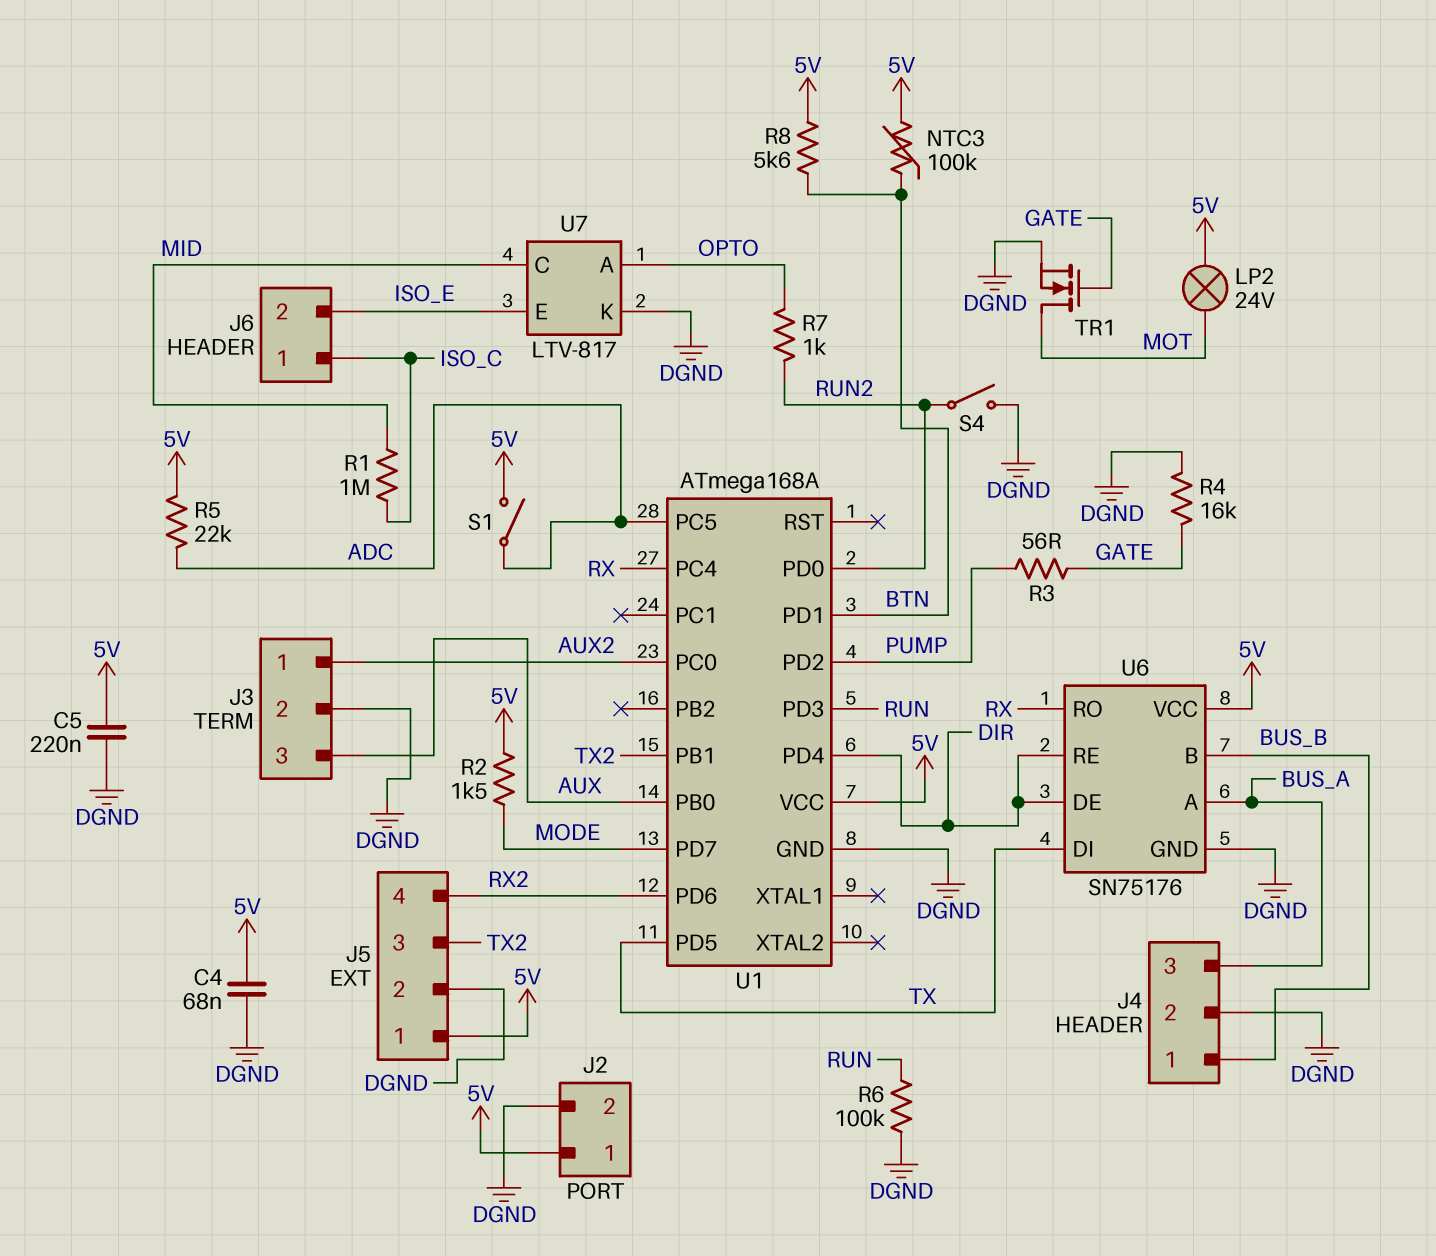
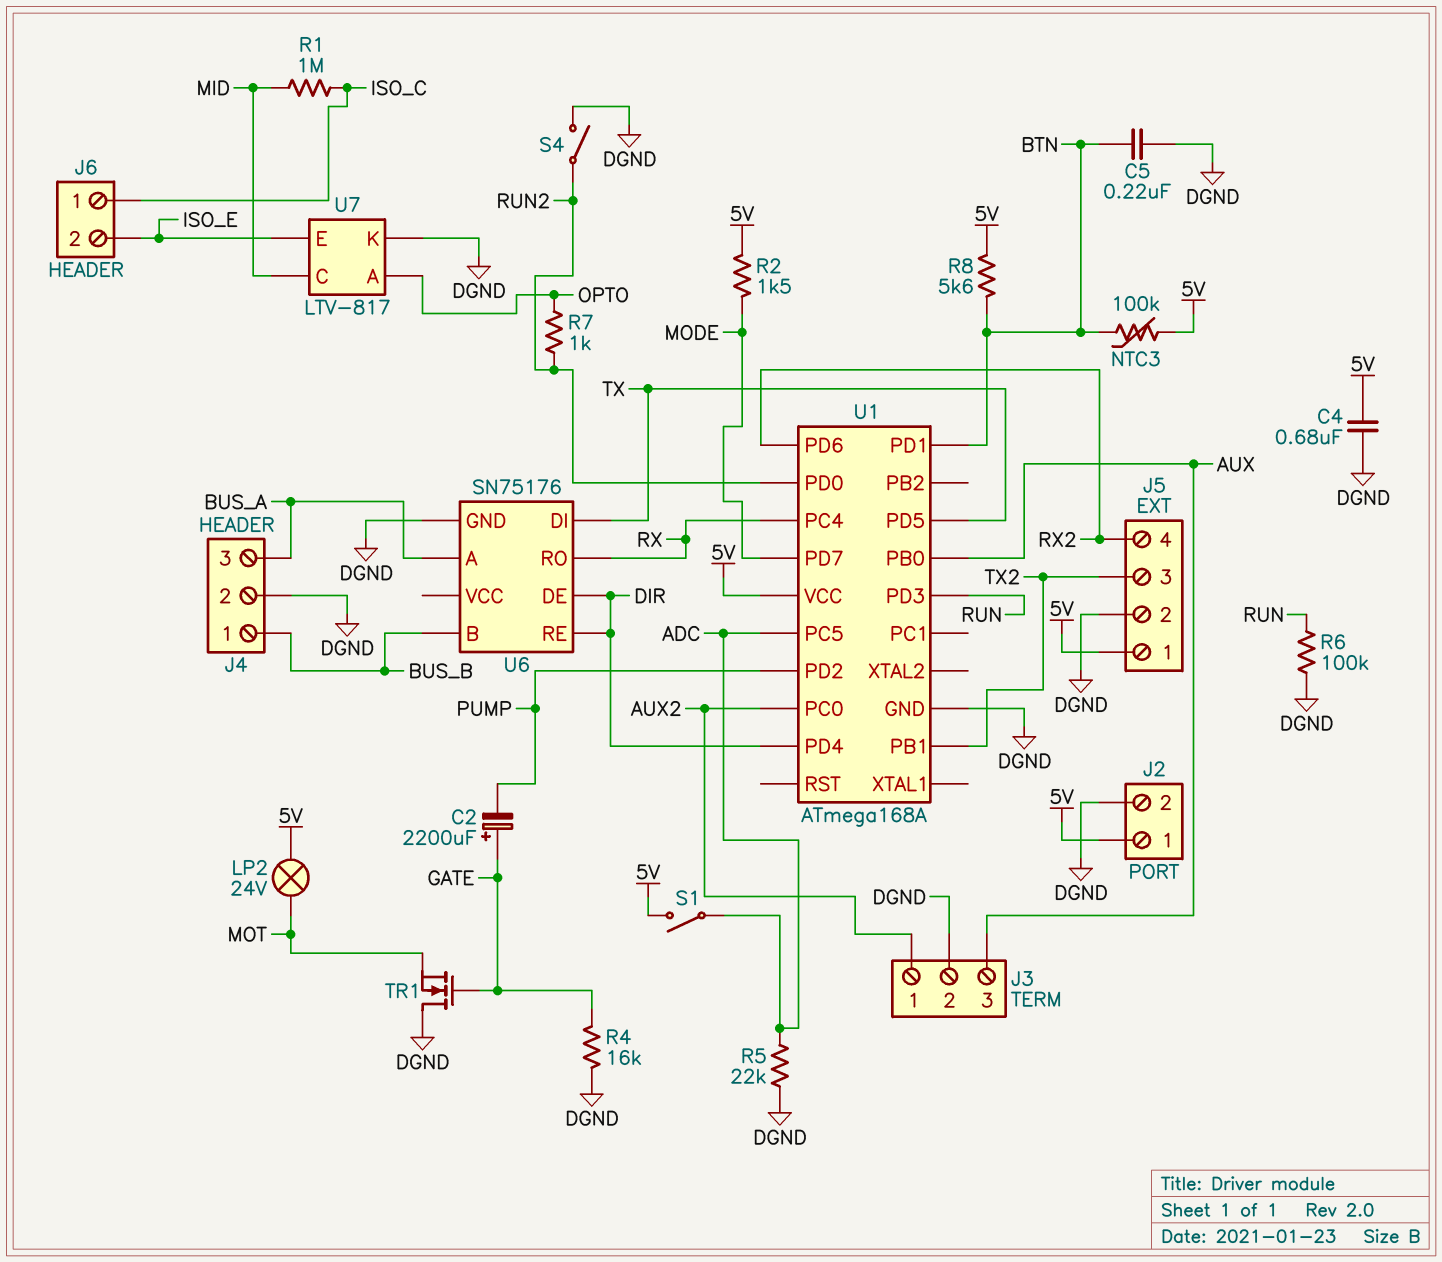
C2: none -> 2200uF (plus GATE, minus PUMP)
C4: 68nF (5V, DGND) -> 680nF (5V, DGND)
C5: 220nF (5V, DGND) -> 220nF (BTN, DGND)
R3: 56 (GATE, PUMP) -> none
R5: 22k (5V, ADC) -> 22k (ADC, DGND)
TR1: NMOS (G GATE, D MOT, S DGND) -> NMOS (G GATE, D DGND, S MOT)
U6 pin VCC: 5V -> none

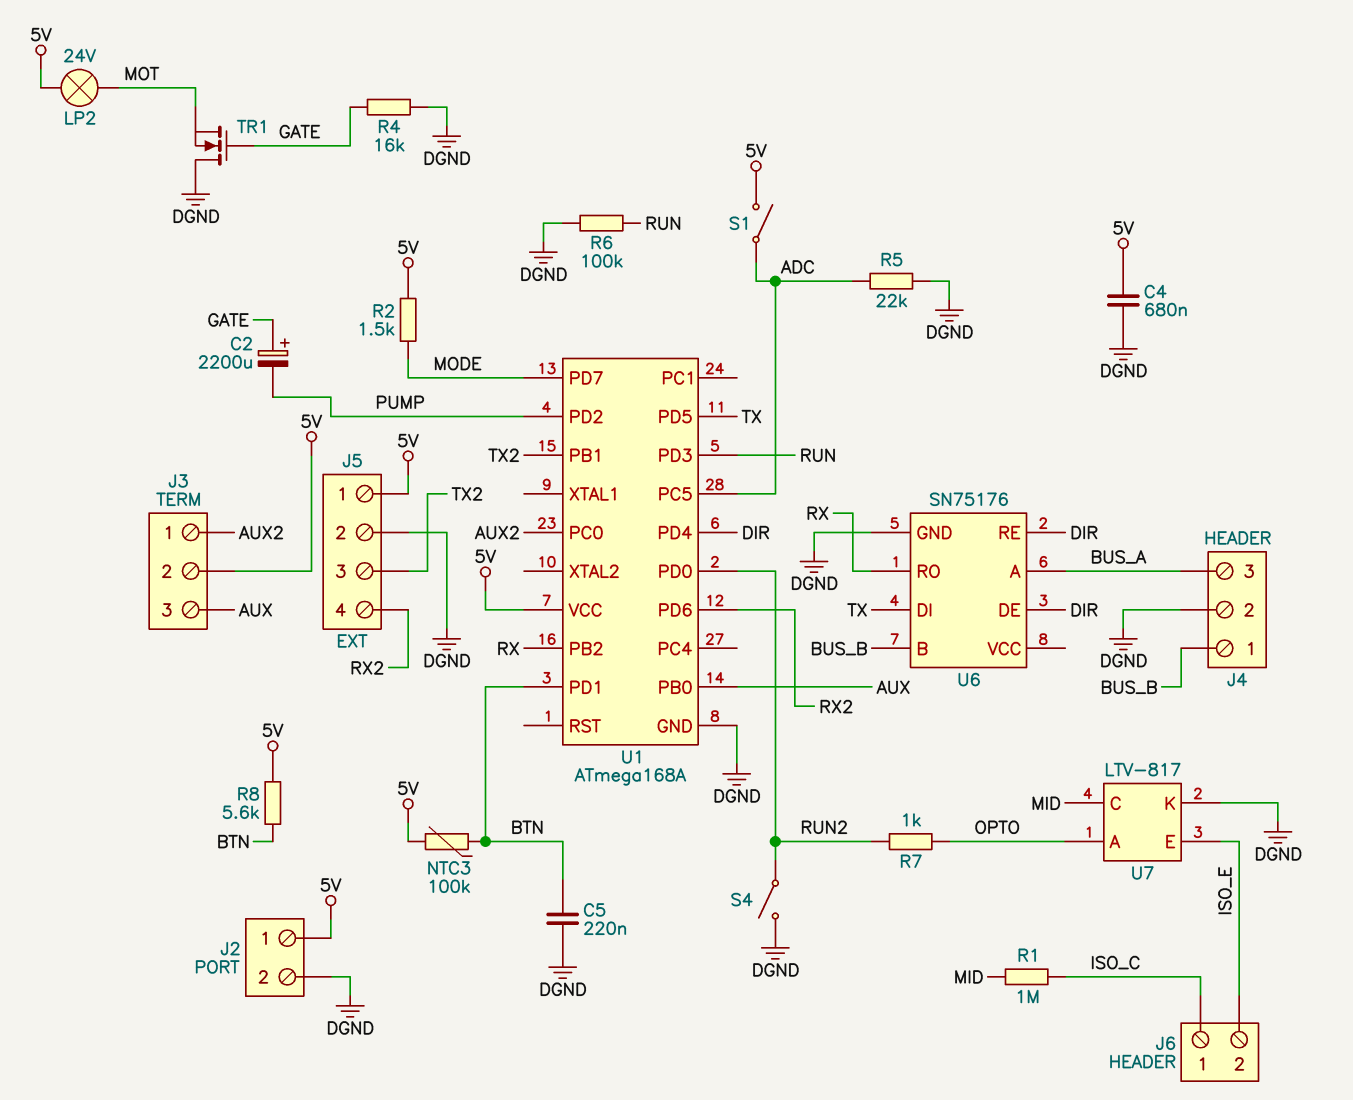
J3 pin 2: DGND -> 5V
U1 pin PB2: none -> RX
U1 pin PC4: RX -> none

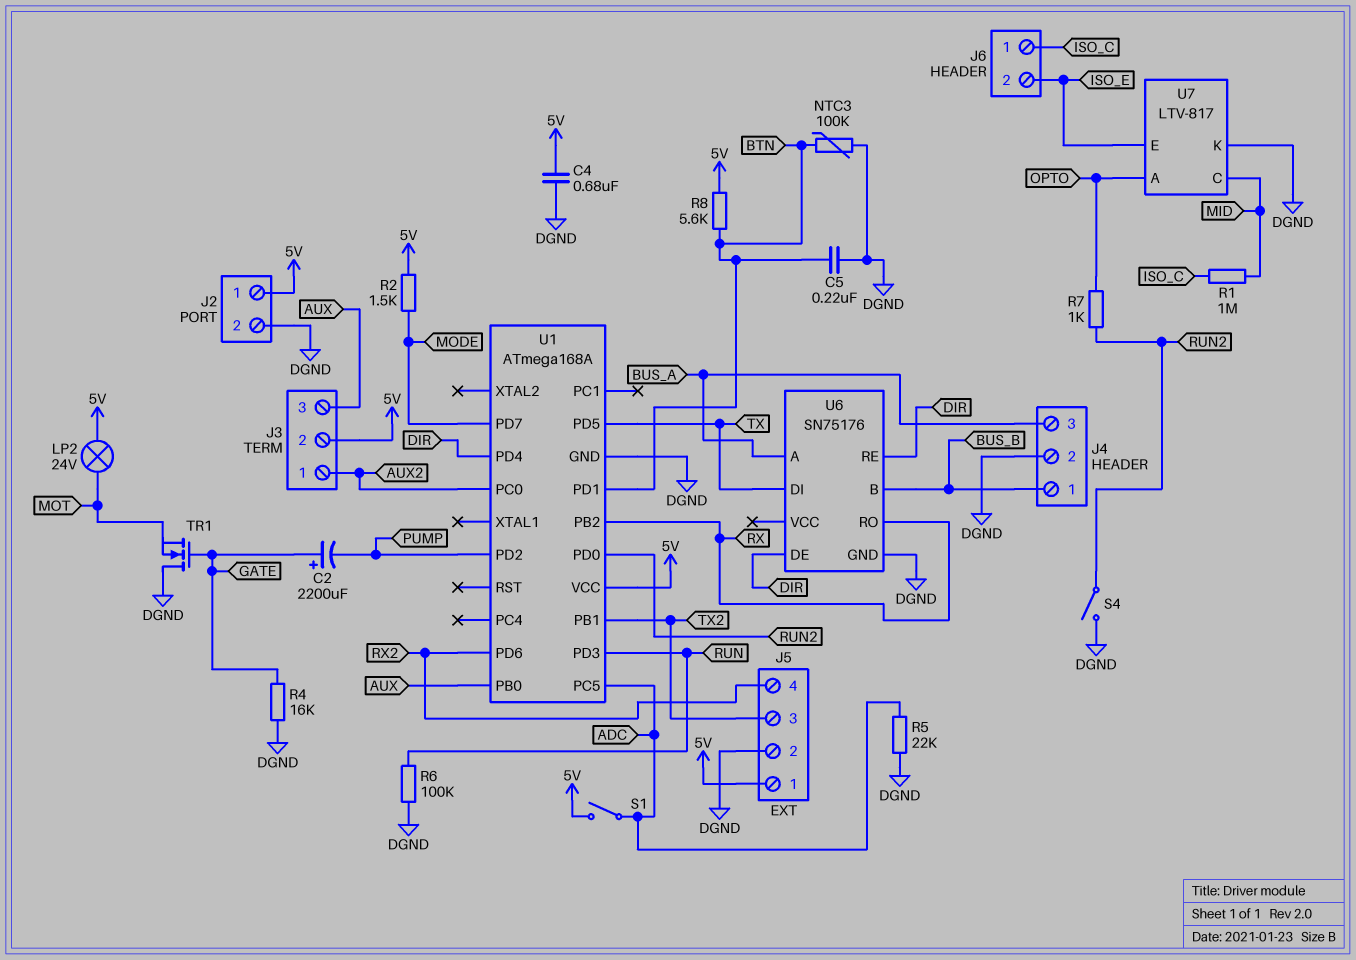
NTC3: 100k (5V, BTN) -> 100k (BTN, DGND)

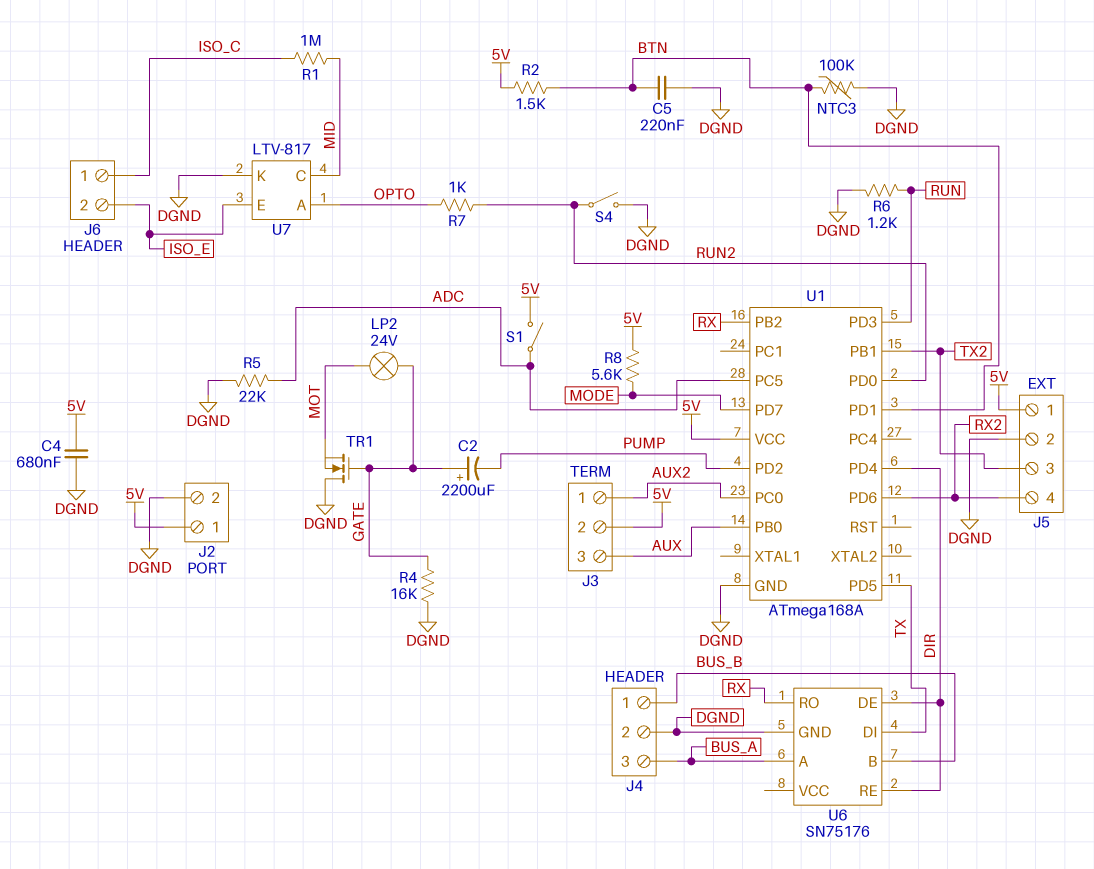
LP2: lamp 24V (5V, MOT) -> lamp 24V (GATE, MOT)
R2: 1.5k (5V, MODE) -> 1.5k (5V, BTN)
R6: 100k (DGND, RUN) -> 1.2k (DGND, RUN)
R8: 5.6k (5V, BTN) -> 5.6k (5V, MODE)

